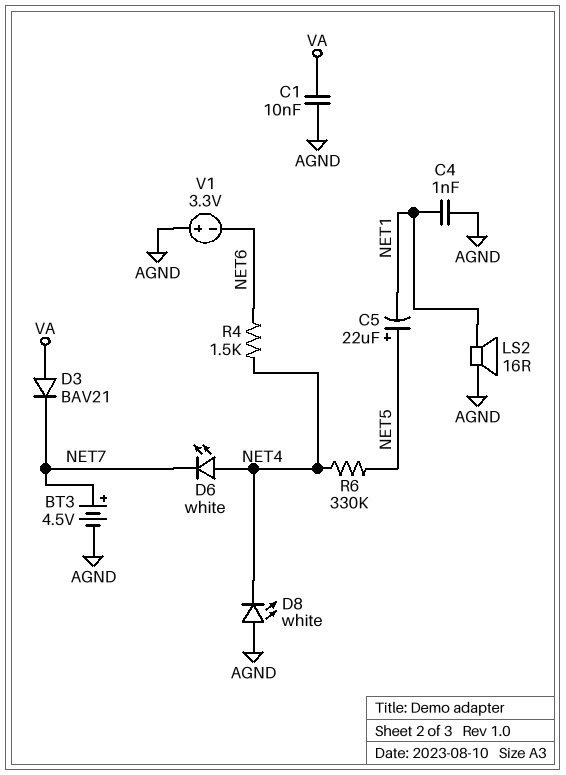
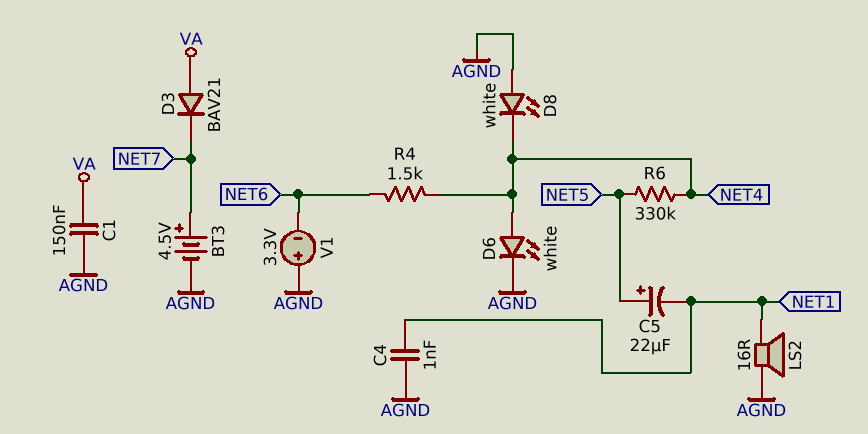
C1: 10nF (AGND, VA) -> 150nF (AGND, VA)
D6: LED white (A NET4, K NET7) -> LED white (A NET4, K AGND)

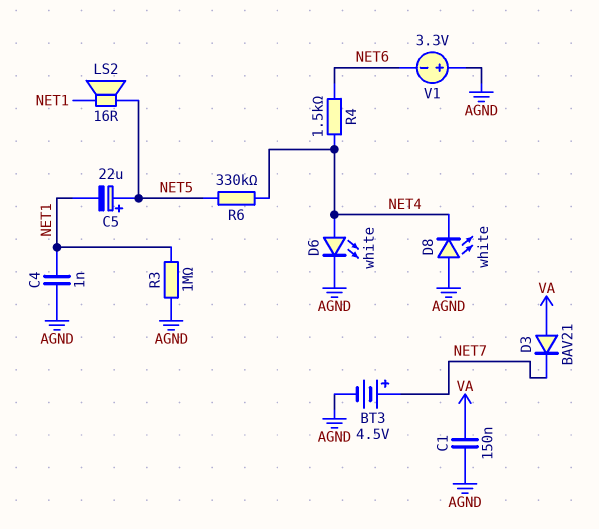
LS2: speaker 16R (AGND, NET1) -> speaker 16R (NET1, NET5)
R3: none -> 1M (AGND, NET1)

